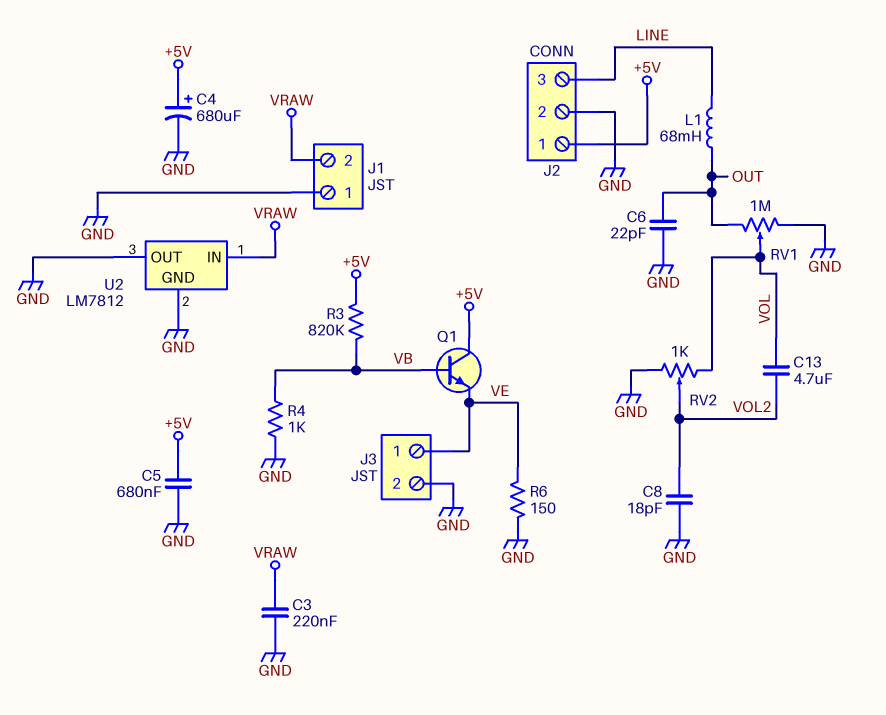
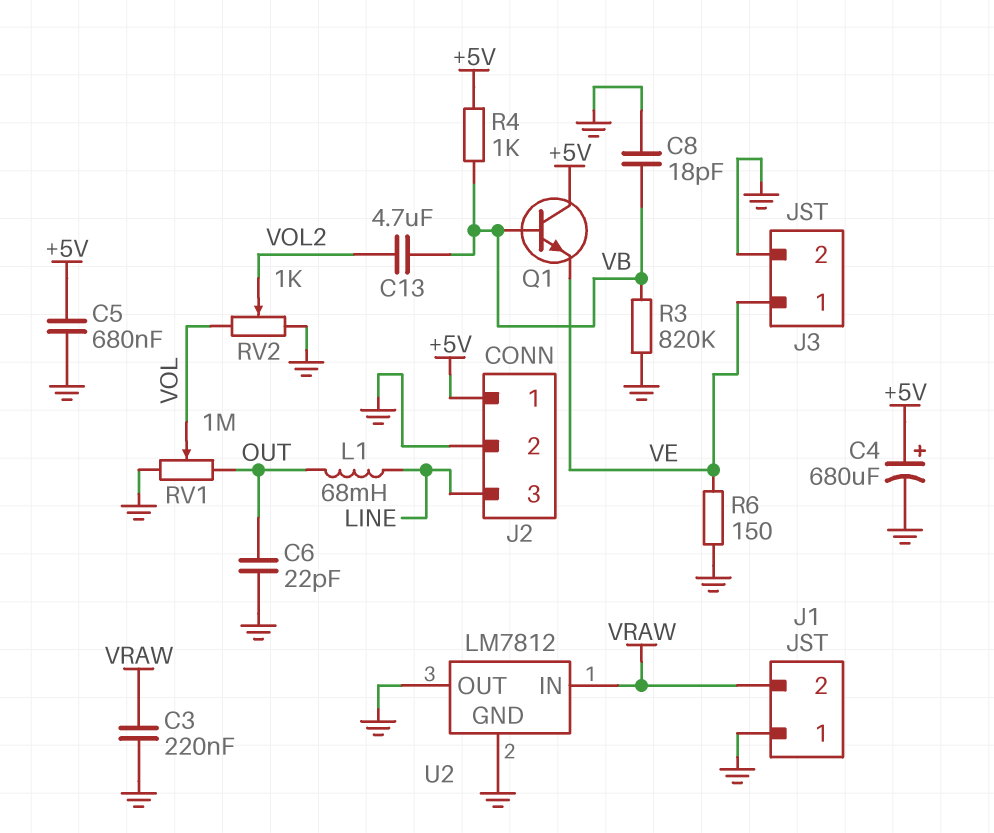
C8: 18pF (GND, VOL2) -> 18pF (GND, VB)
C13: 4.7uF (VOL, VOL2) -> 4.7uF (VB, VOL2)
R3: 820k (+5V, VB) -> 820k (GND, VB)
R4: 1k (GND, VB) -> 1k (+5V, VB)

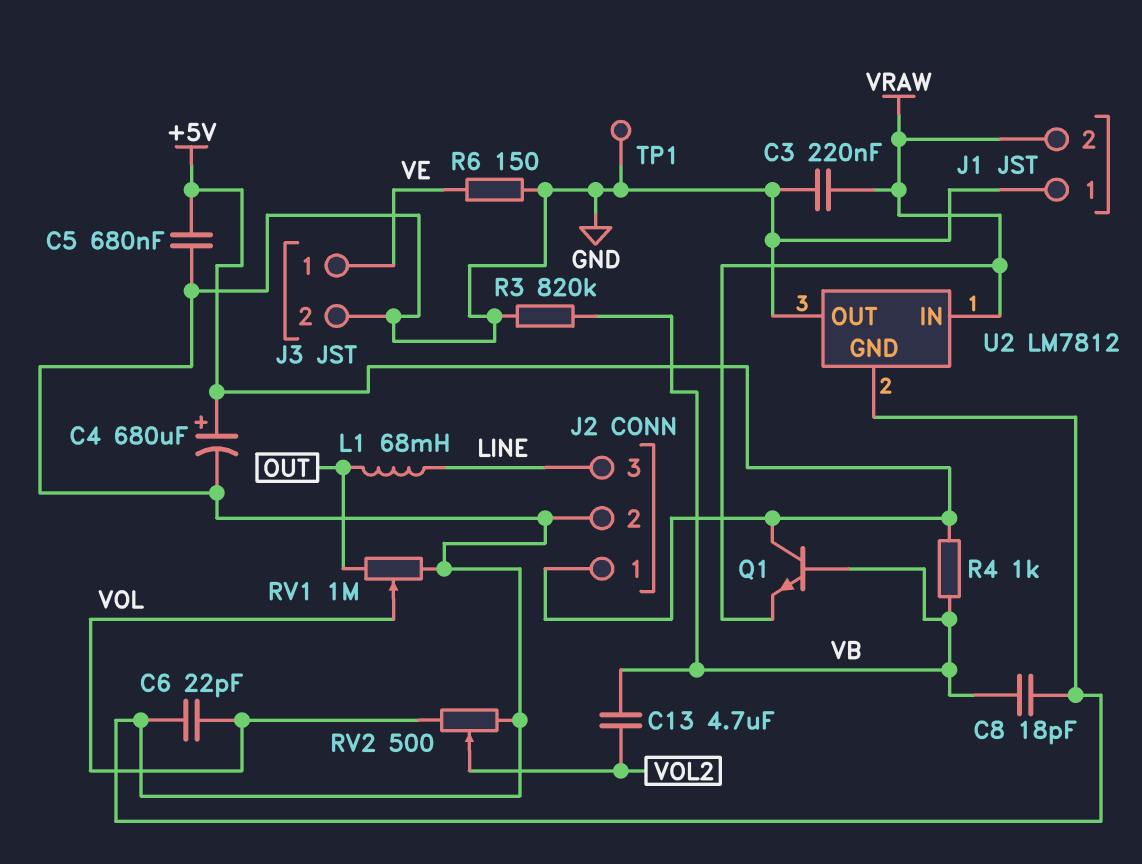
C6: 22pF (GND, OUT) -> 22pF (GND, VOL)
Q1: NPN (B VB, C +5V, E VE) -> NPN (B VB, C +5V, E VRAW)
RV2: 1k (GND, VOL, wiper VOL2) -> 500 (GND, VOL, wiper VOL2)
TP1: none -> test point (GND)

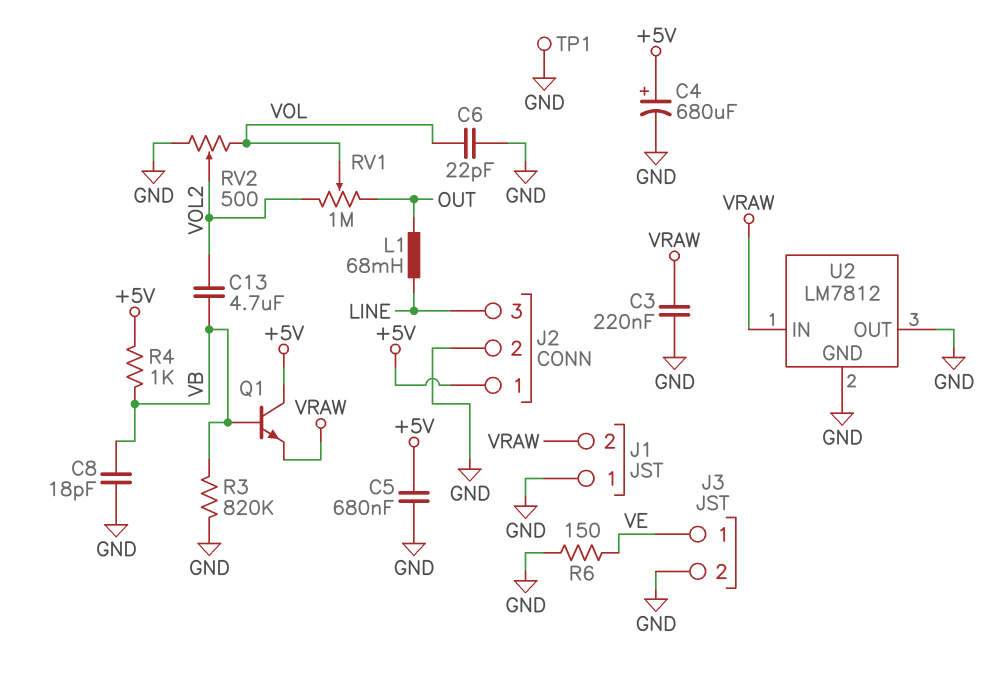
RV1: 1M (GND, OUT, wiper VOL) -> 1M (OUT, VOL2, wiper VOL)

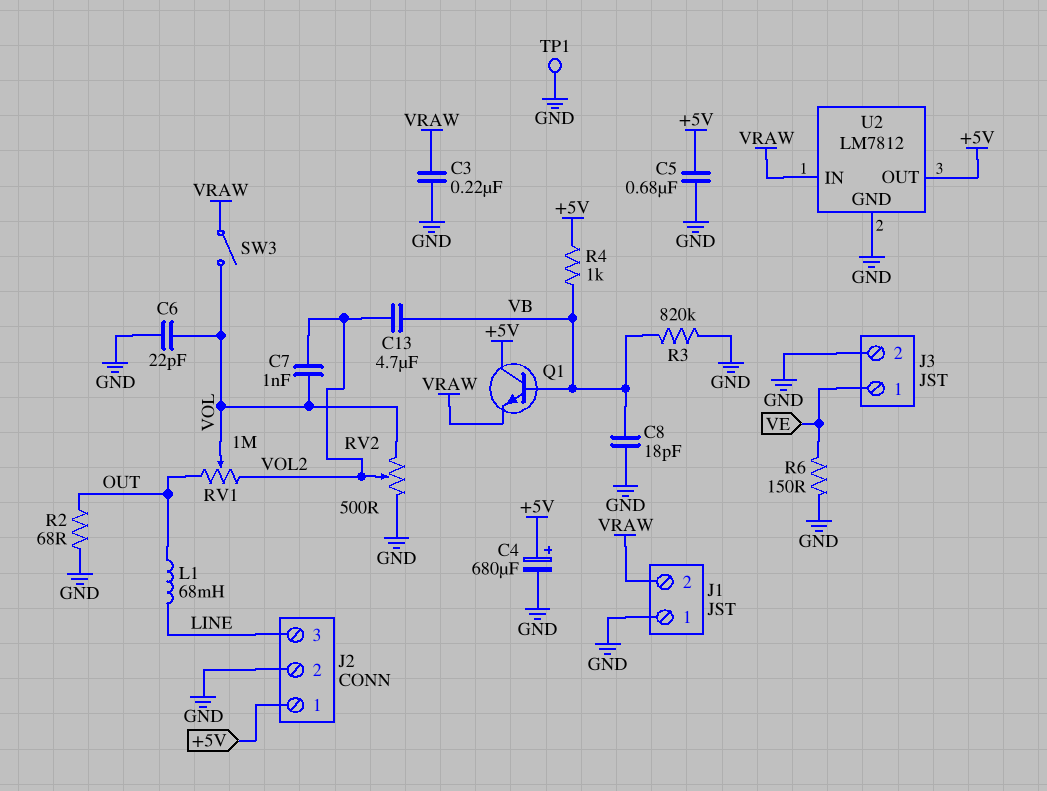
C7: none -> 1nF (VOL, VOL2)
R2: none -> 68 (GND, OUT)
SW3: none -> switch (VOL, VRAW)
U2 pin OUT: GND -> +5V

